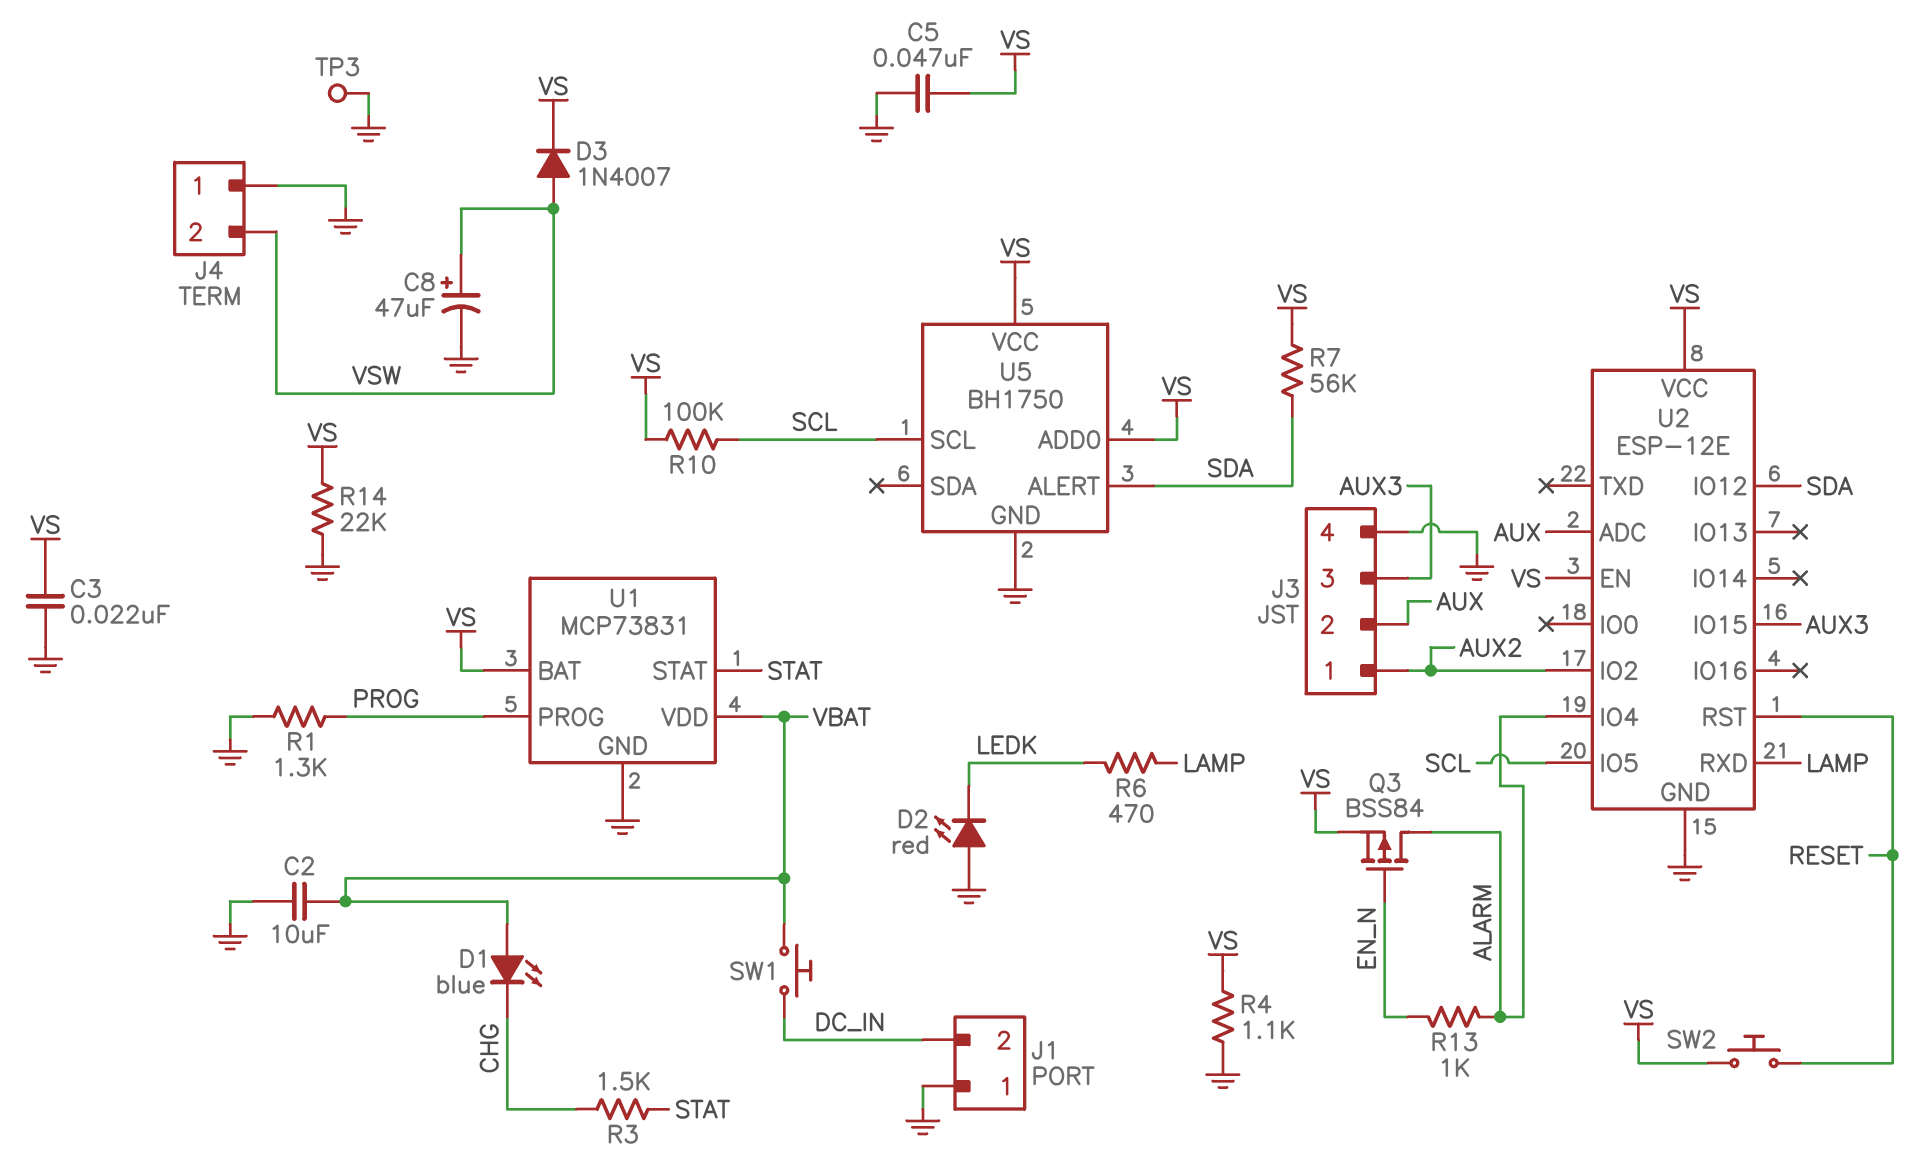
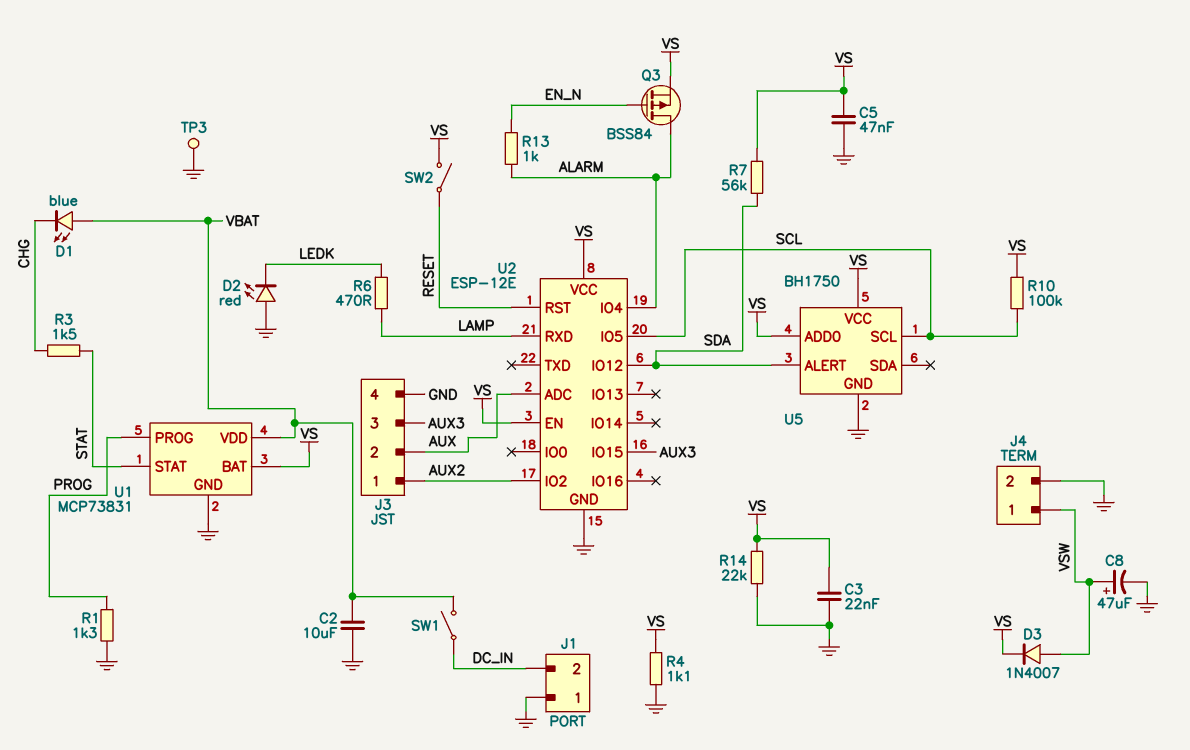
J4 pin 1: GND -> VSW
J4 pin 2: VSW -> GND
SW1: button (DC_IN, VBAT) -> switch (DC_IN, VBAT)
SW2: button (RESET, VS) -> switch (RESET, VS)

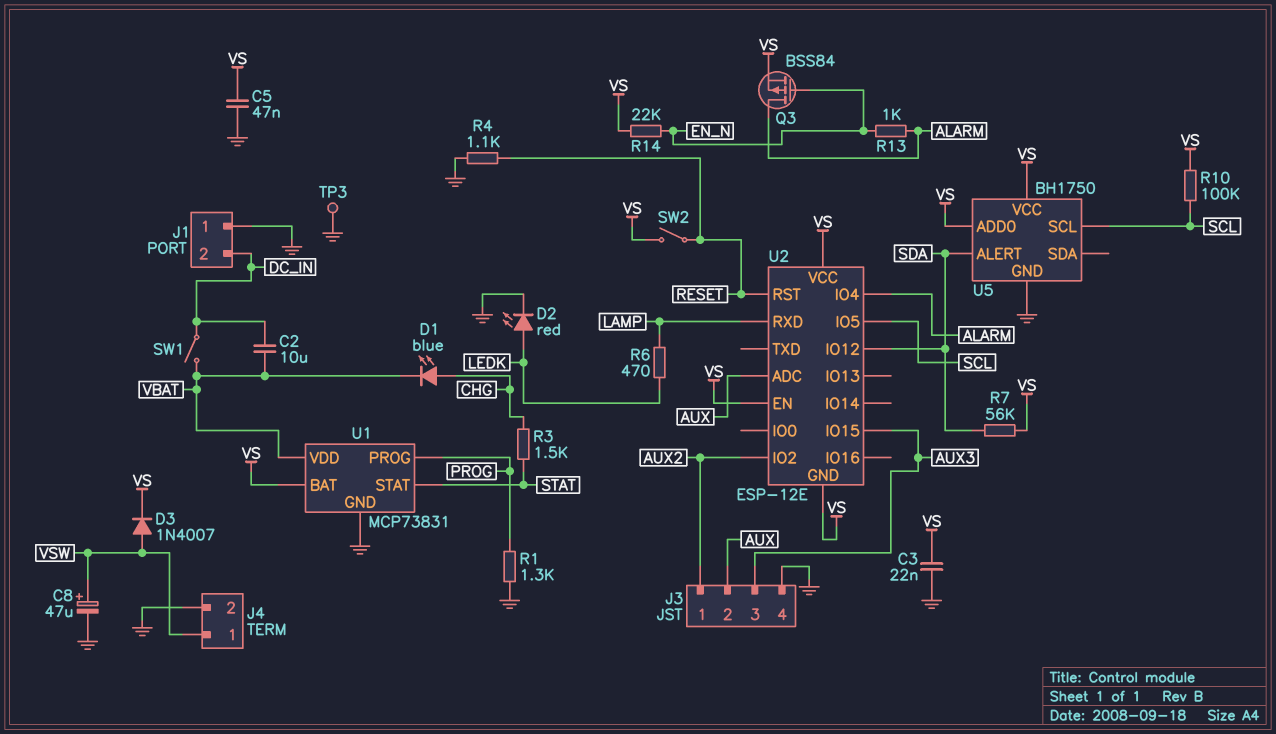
C2: 10uF (GND, VBAT) -> 10uF (DC_IN, VBAT)
D1: LED blue (A VBAT, K CHG) -> LED blue (A CHG, K VBAT)
D2: LED red (A GND, K LEDK) -> LED red (A LEDK, K GND)
R4: 1.1k (GND, VS) -> 1.1k (GND, RESET)
R14: 22k (GND, VS) -> 22k (EN_N, VS)
U2 pin GND: GND -> VS

